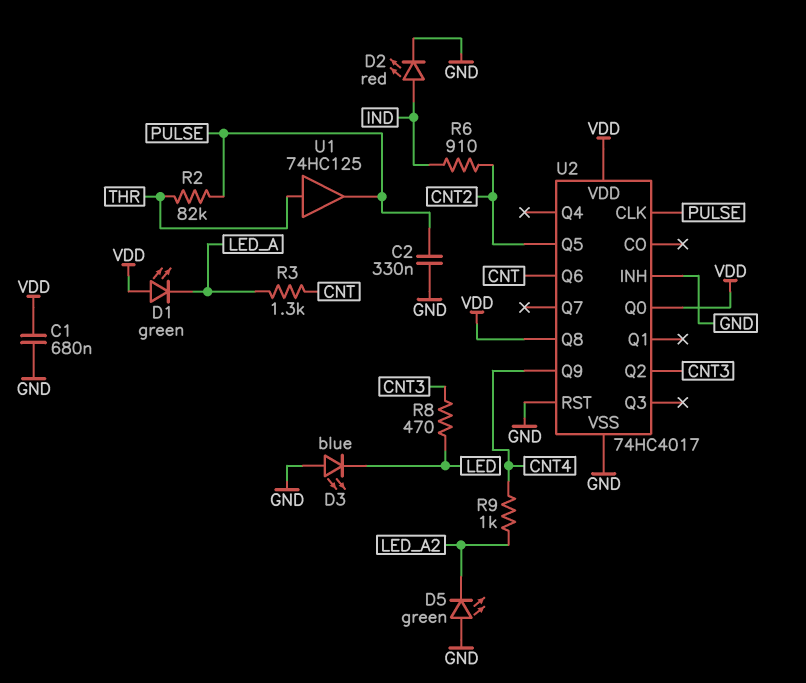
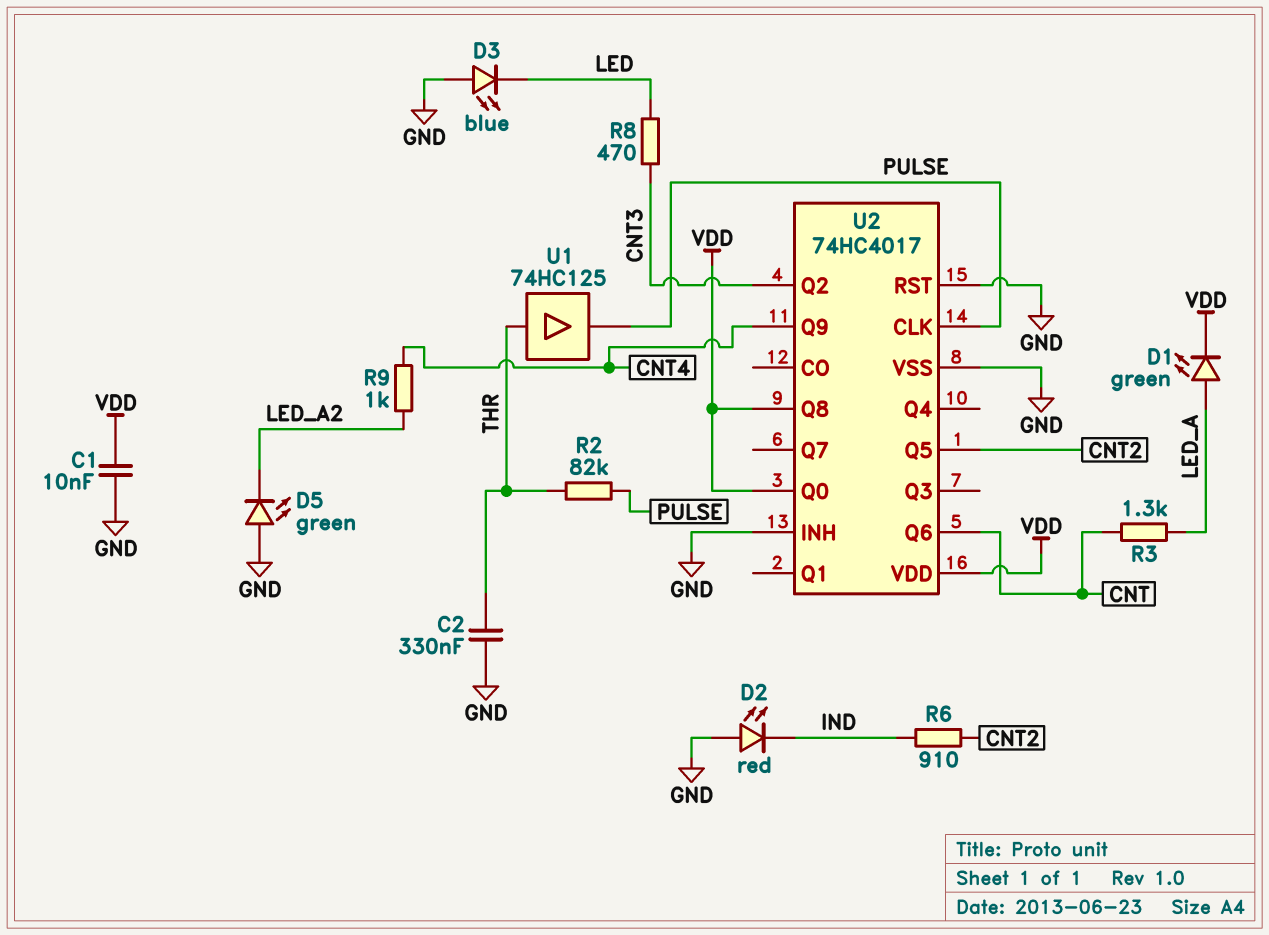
C1: 680nF (GND, VDD) -> 10nF (GND, VDD)
C2: 330nF (GND, PULSE) -> 330nF (GND, THR)
D1: LED green (A VDD, K LED_A) -> LED green (A LED_A, K VDD)
D2: LED red (A IND, K GND) -> LED red (A GND, K IND)

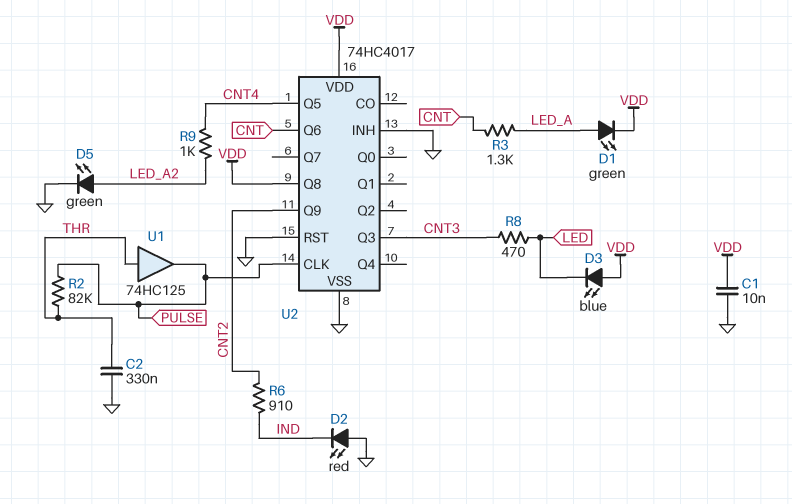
D3: LED blue (A GND, K LED) -> LED blue (A VDD, K LED)
D5: LED green (A GND, K LED_A2) -> LED green (A LED_A2, K GND)
U2 pin Q0: VDD -> none
U2 pin Q2: CNT3 -> none
U2 pin Q3: none -> CNT3
U2 pin Q5: CNT2 -> CNT4
U2 pin Q9: CNT4 -> CNT2

